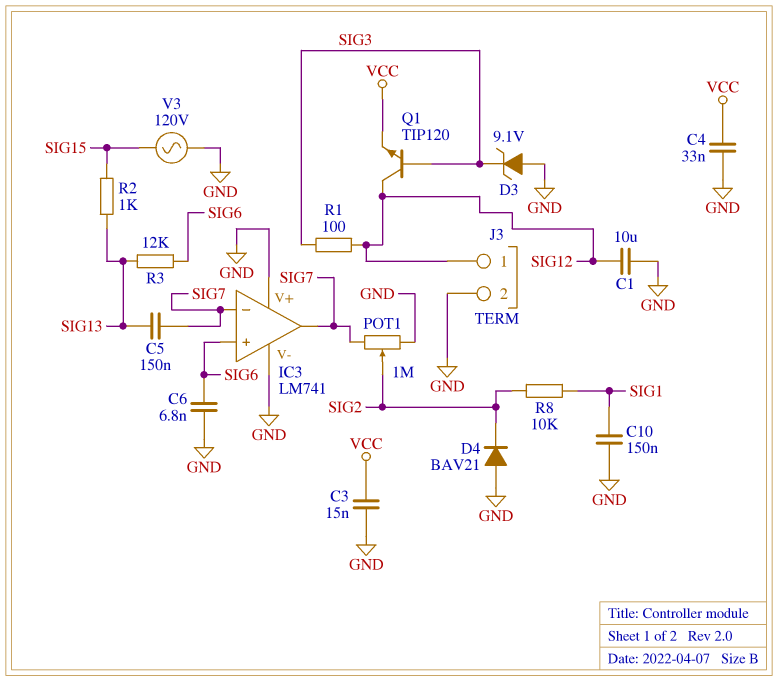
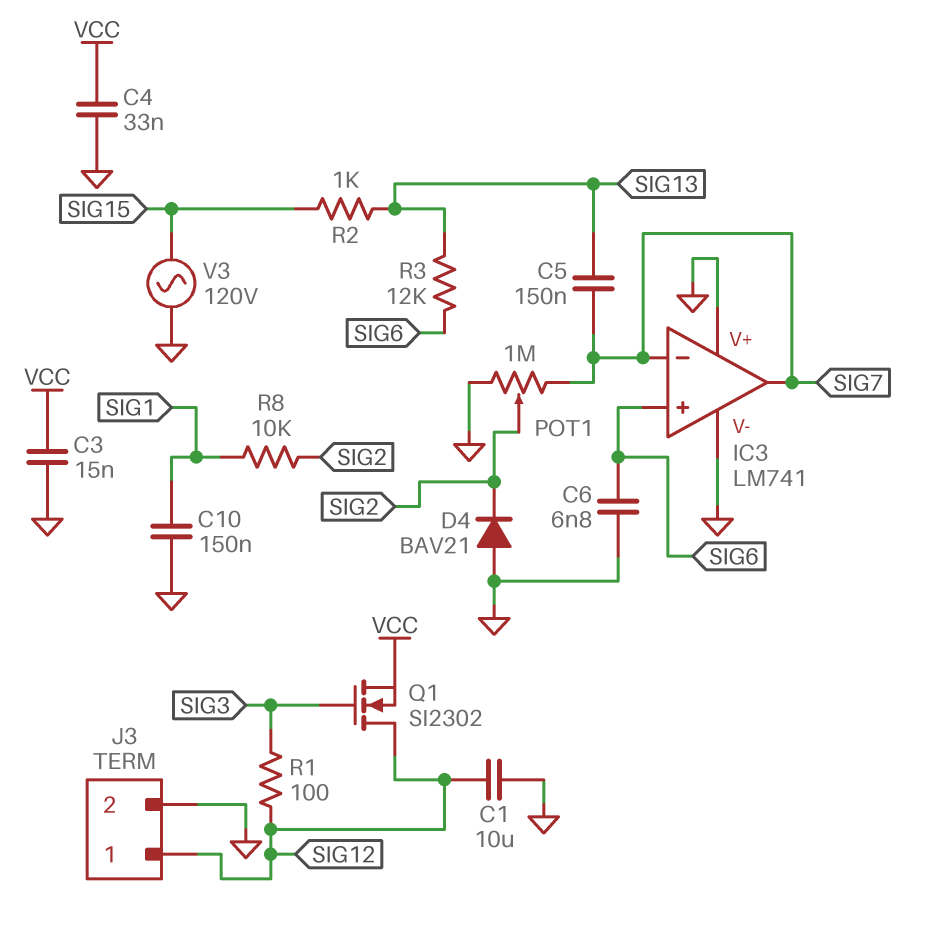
D3: zener 9.1V (A GND, K SIG3) -> none
Q1: NPN TIP120 (B SIG3, C SIG12, E VCC) -> NMOS SI2302 (G SIG3, D SIG12, S VCC)

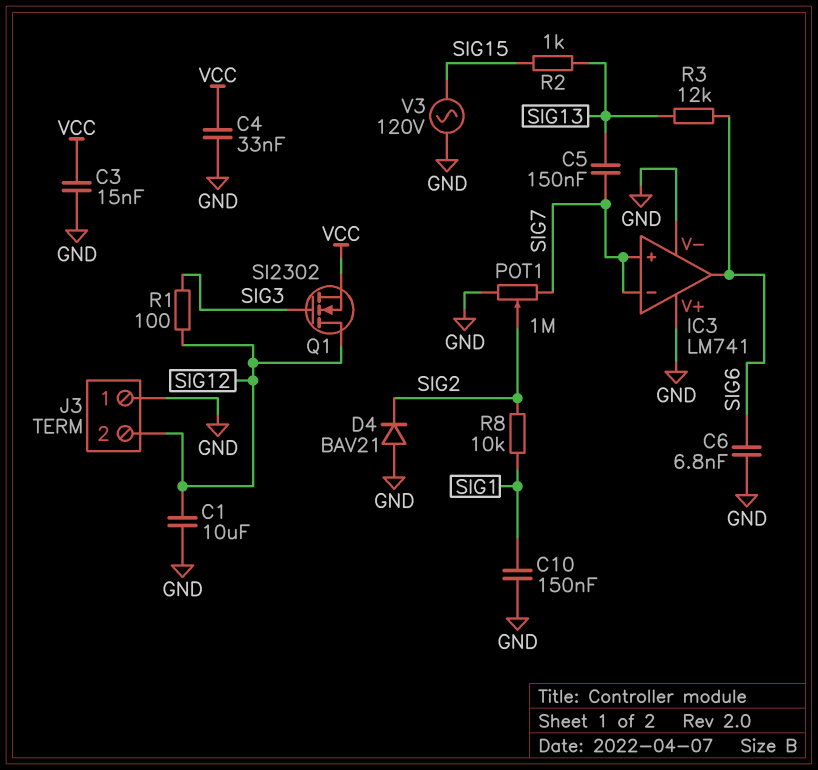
IC3 pin in+: SIG6 -> SIG7
IC3 pin out: SIG7 -> SIG6
J3 pin 1: SIG12 -> GND
J3 pin 2: GND -> SIG12

